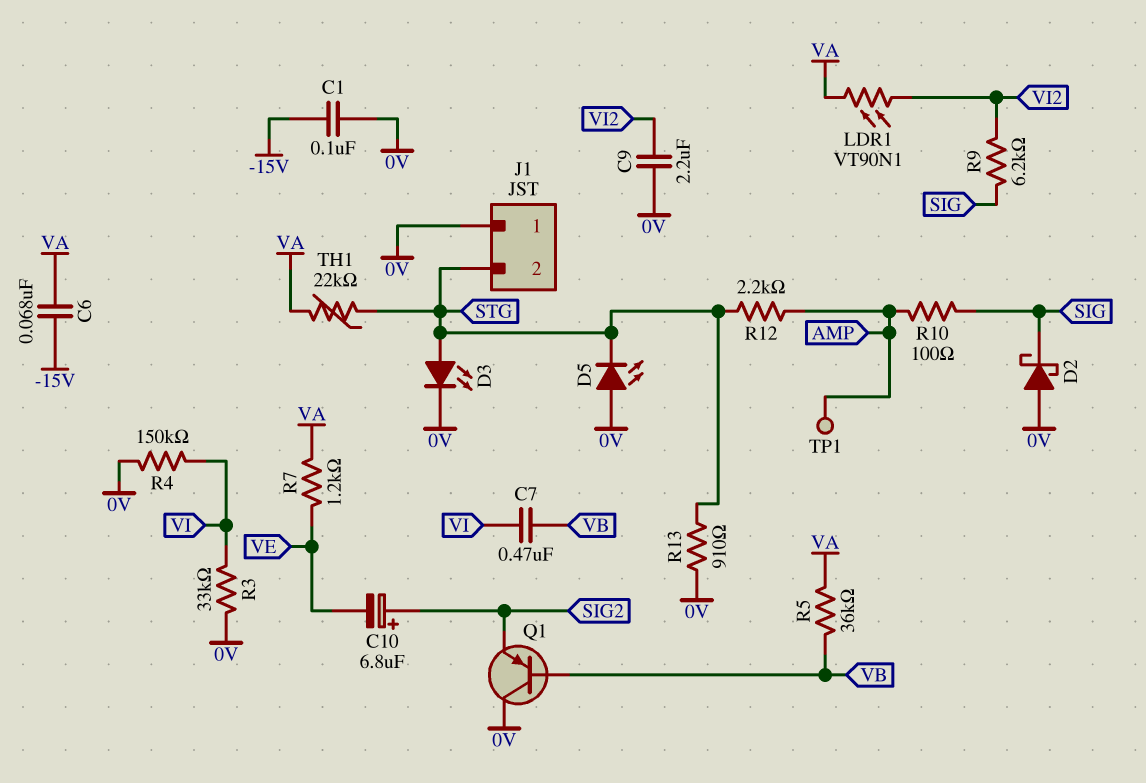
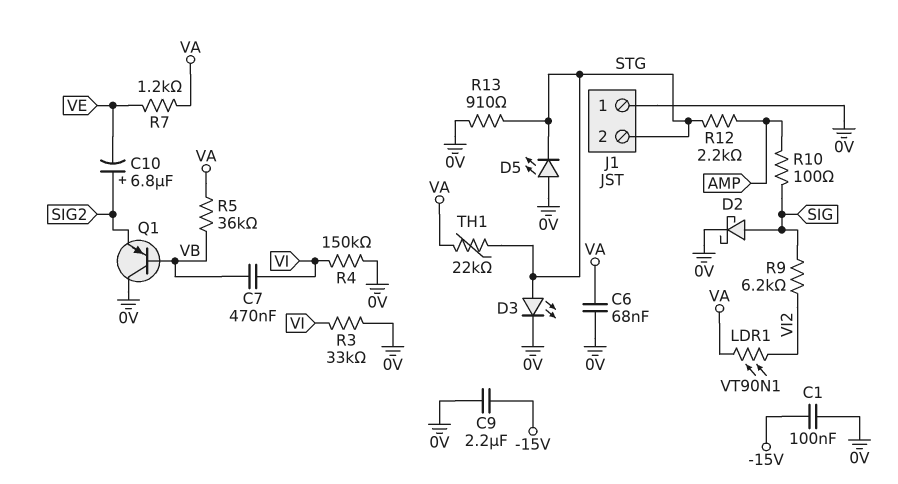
C6: 68nF (-15V, VA) -> 68nF (0V, VA)
C9: 2.2uF (0V, VI2) -> 2.2uF (-15V, 0V)
D2: schottky (A 0V, K SIG) -> schottky (A SIG, K 0V)
TP1: test point (AMP) -> none

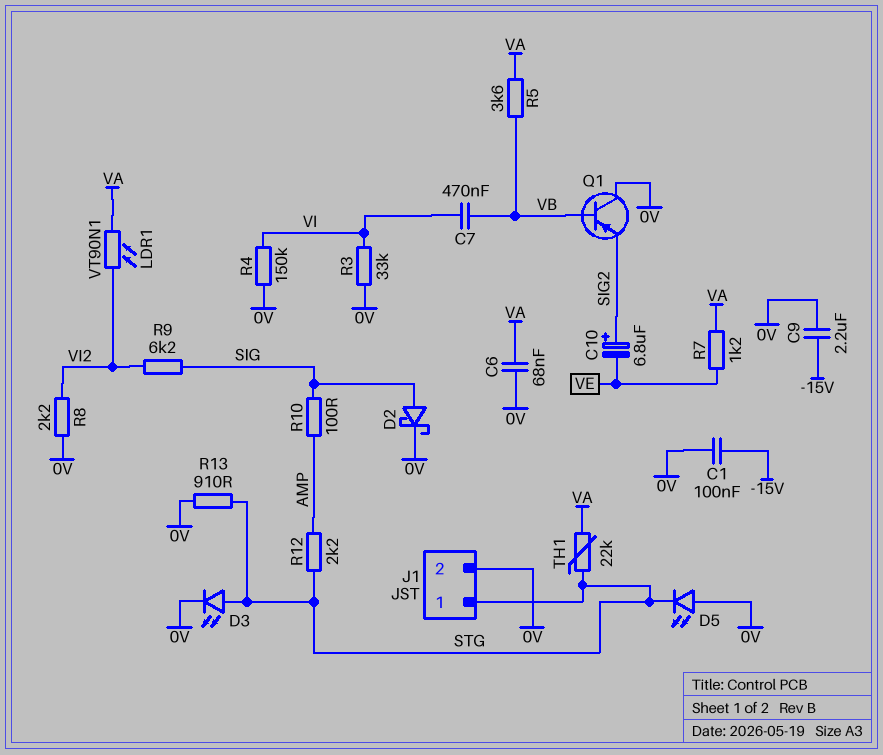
J1 pin 1: 0V -> STG
J1 pin 2: STG -> 0V
R5: 36k (VA, VB) -> 3.6k (VA, VB)
R8: none -> 2.2k (0V, VI2)

